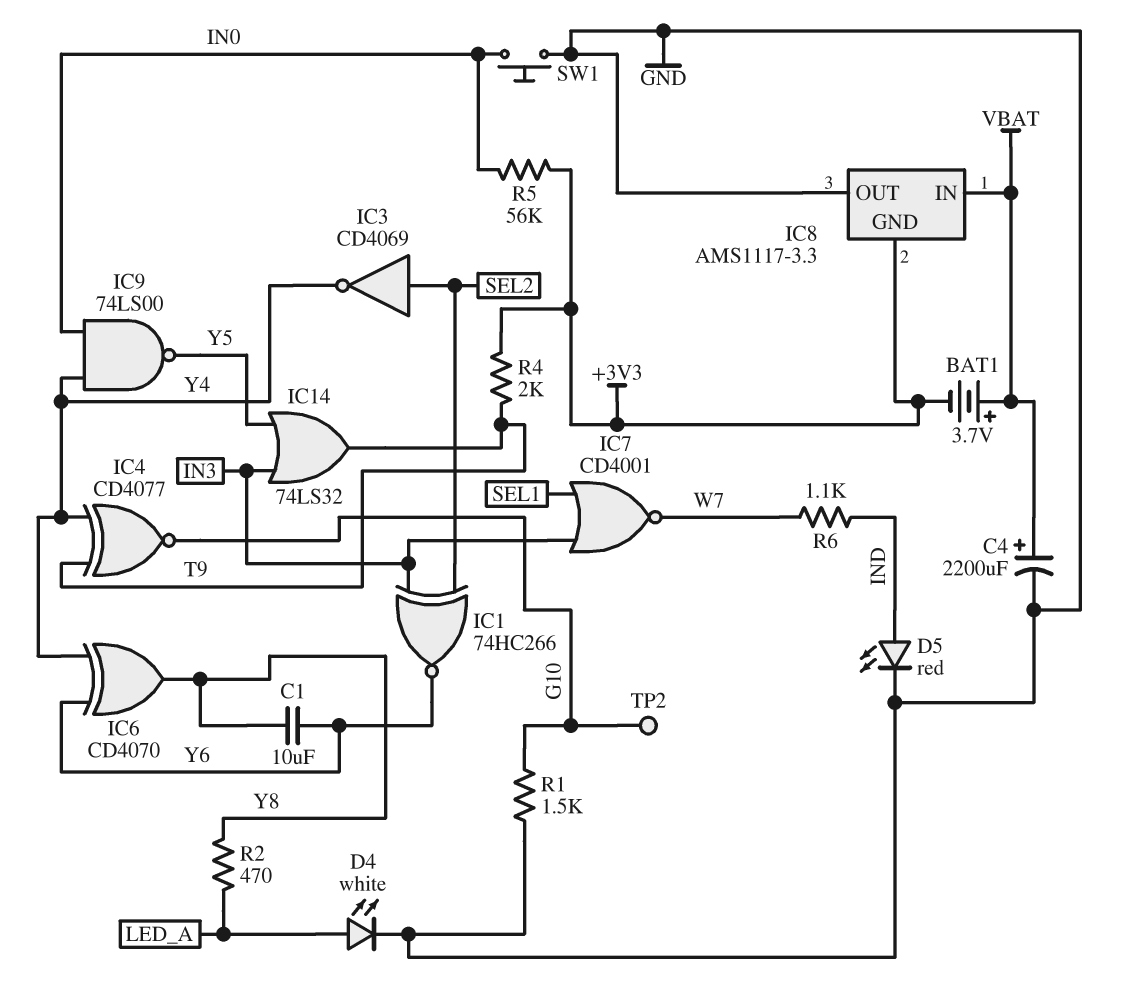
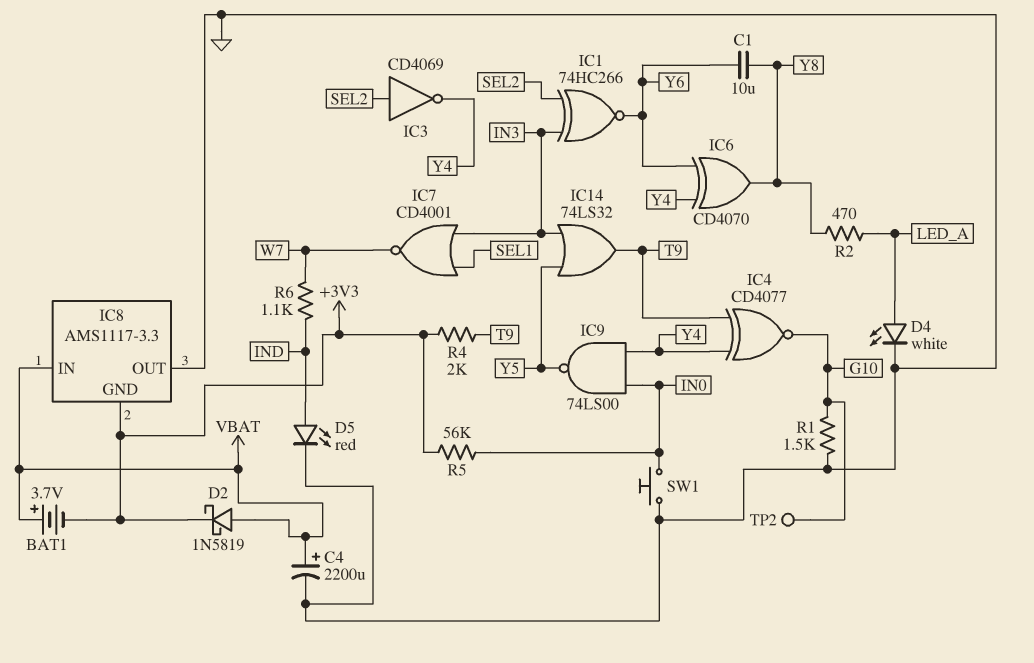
D2: none -> schottky 1N5819 (A VBAT, K +3V3)

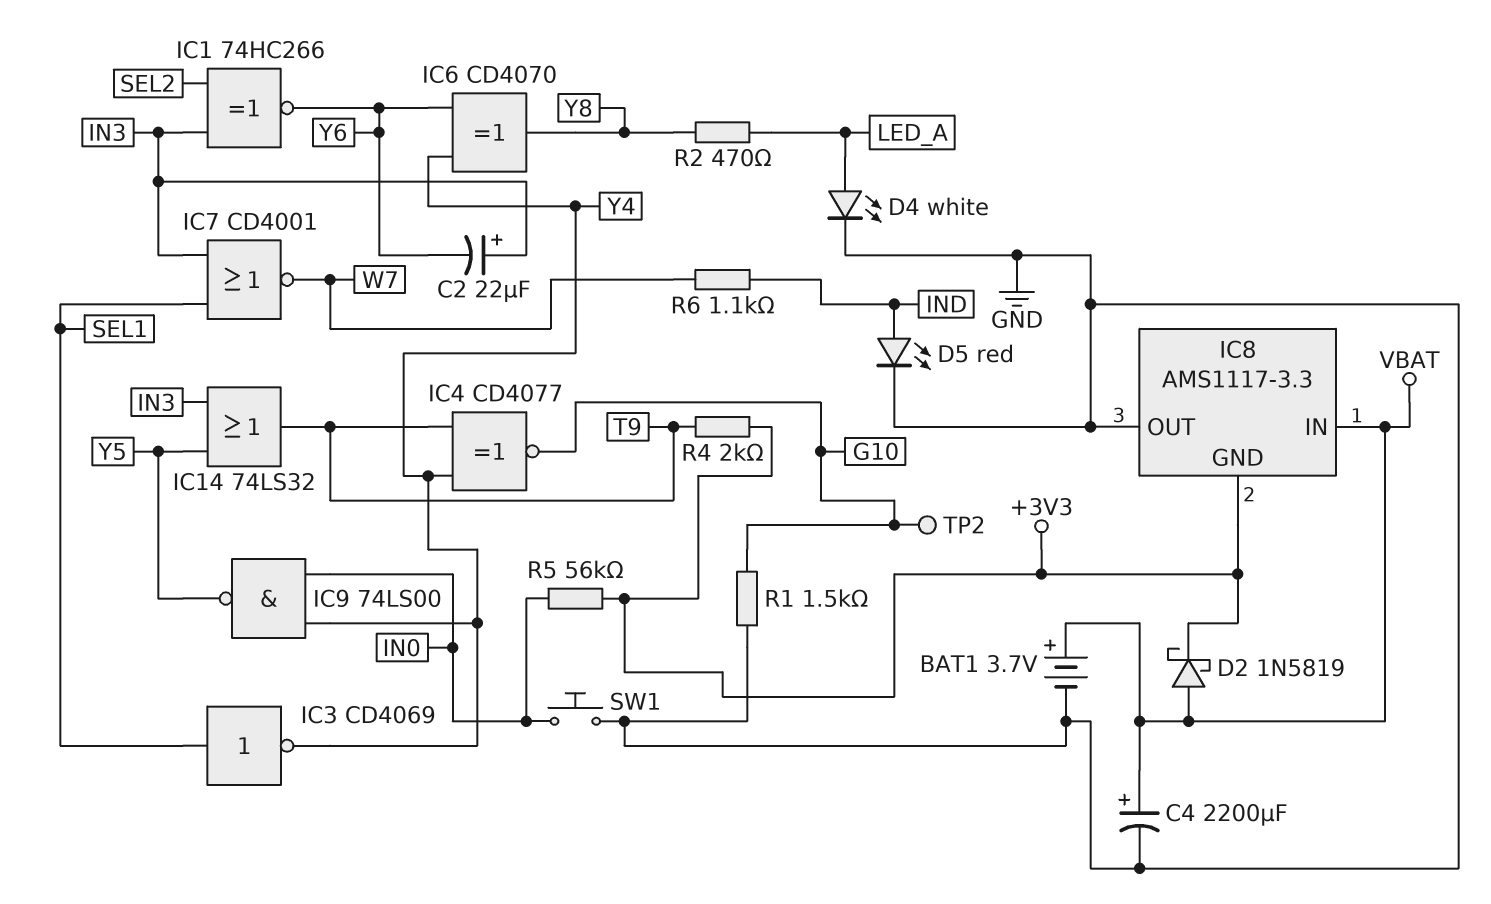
BAT1: 3.7V (plus VBAT, minus +3V3) -> 3.7V (plus VBAT, minus GND)
C1: 10uF (Y6, Y8) -> none
C2: none -> 22uF (plus IN3, minus Y6)
IC3: NOT CD4069 (in SEL2, out Y4) -> NOT CD4069 (in SEL1, out Y4)

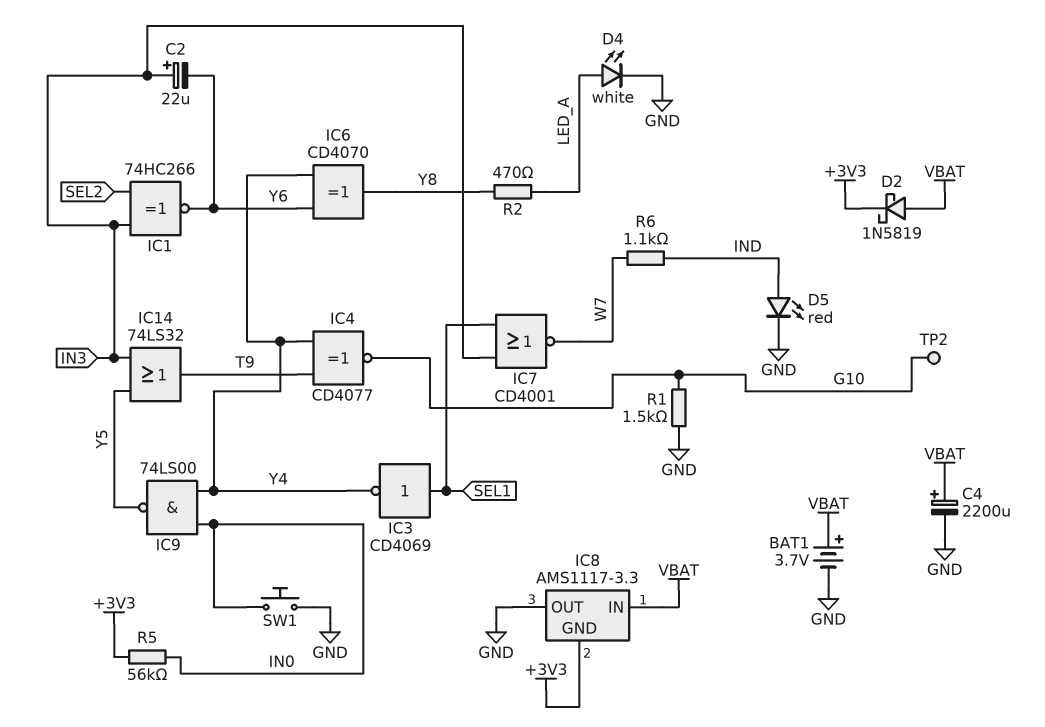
R4: 2k (+3V3, T9) -> none

